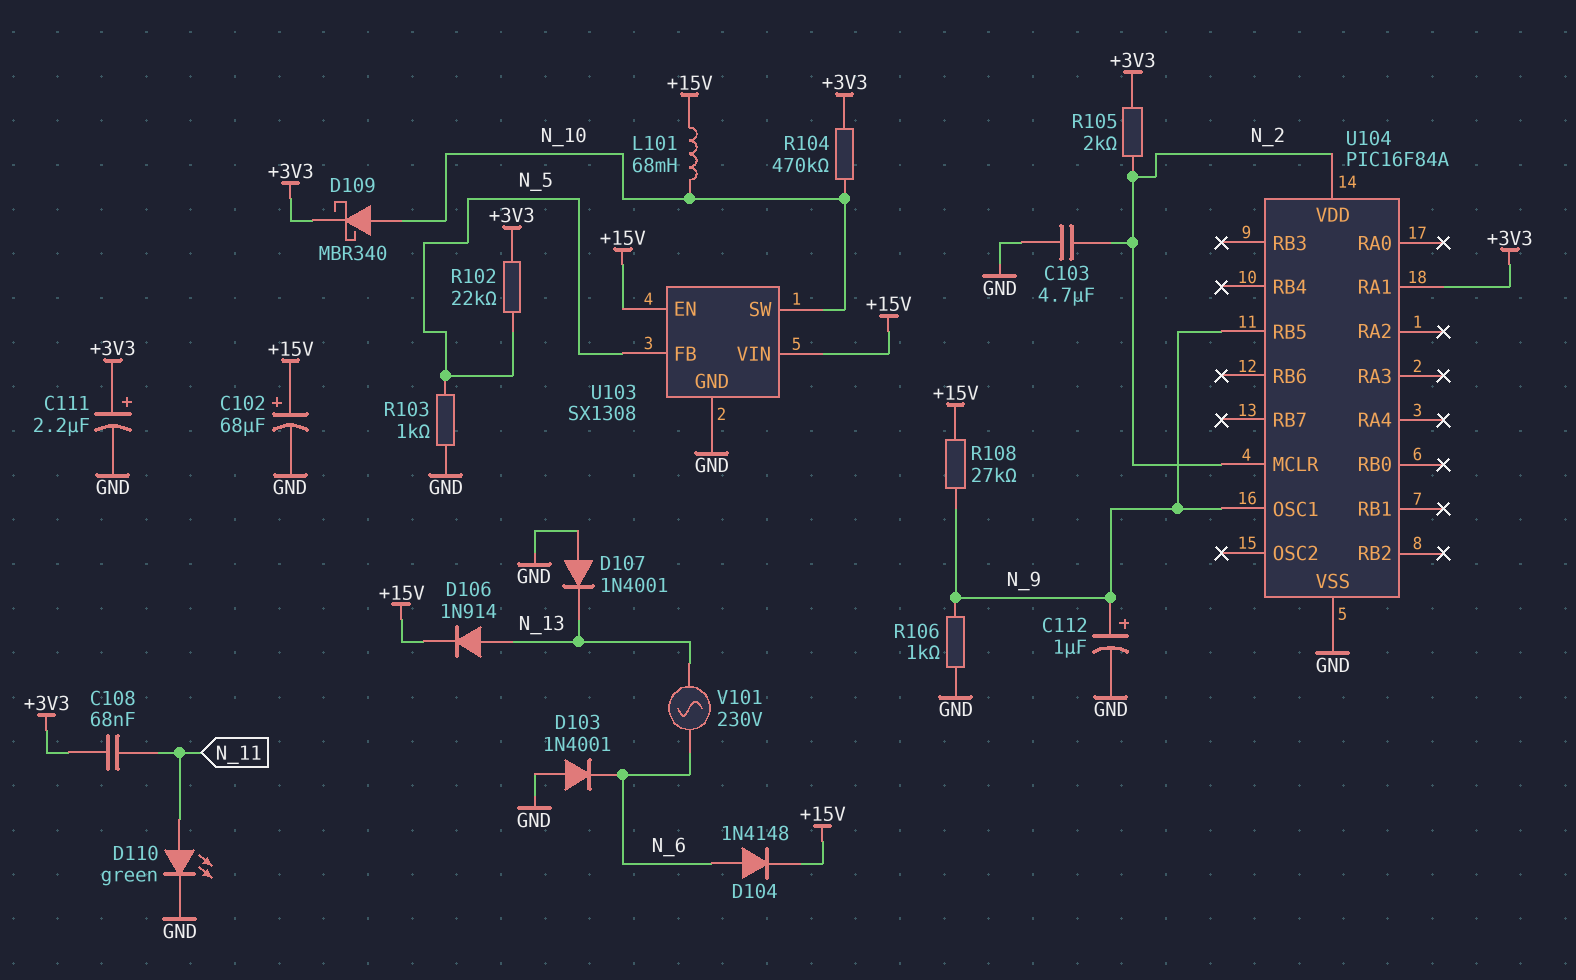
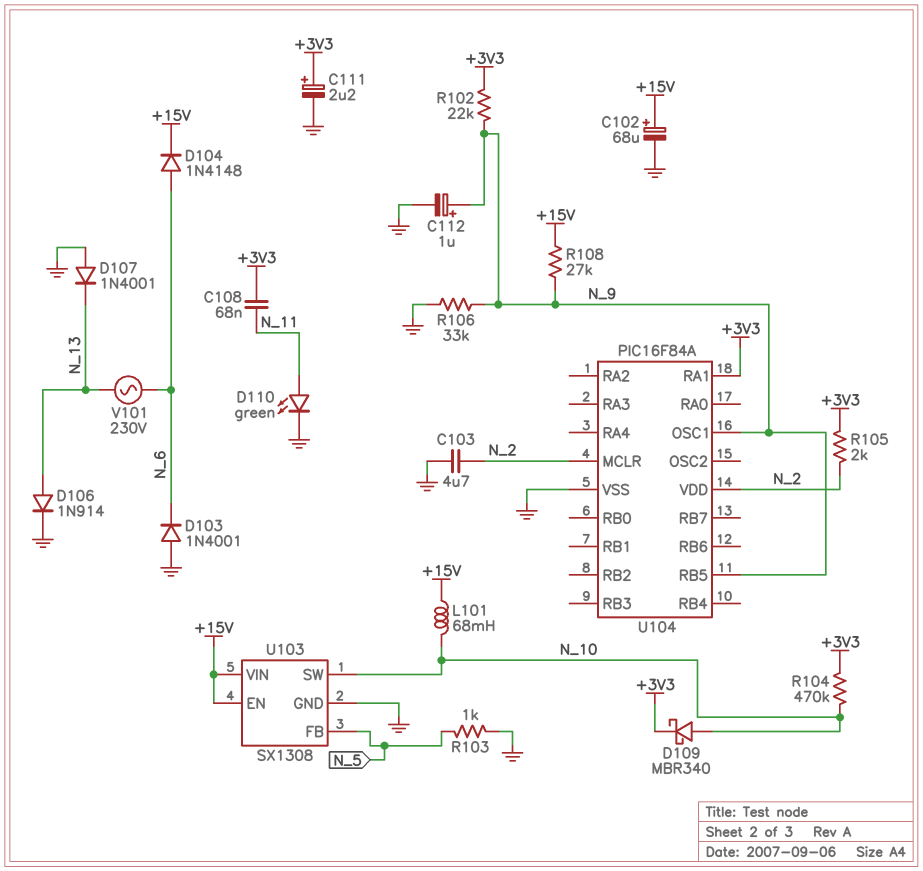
D106: diode 1N914 (A N_13, K +15V) -> diode 1N914 (A N_13, K GND)
R102: 22k (+3V3, N_5) -> 22k (+3V3, N_9)
R106: 1k (GND, N_9) -> 33k (GND, N_9)

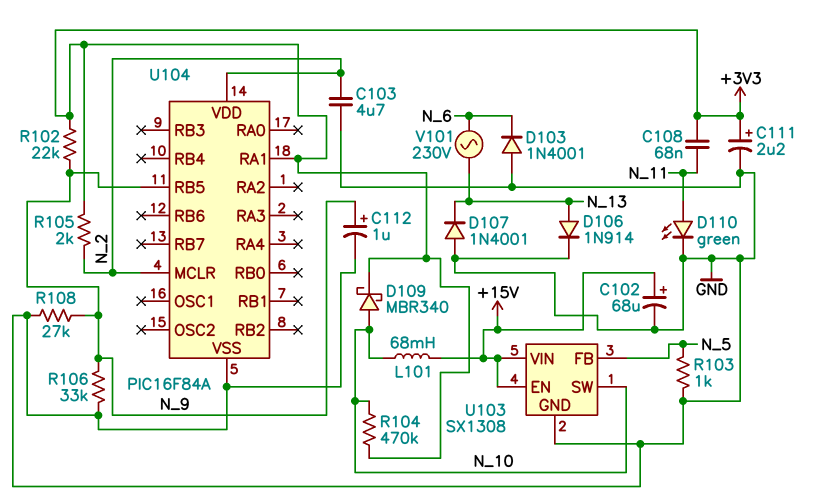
D104: diode 1N4148 (A N_6, K +15V) -> none
R108: 27k (+15V, N_9) -> 27k (GND, N_9)
U104 pin OSC1: N_9 -> none

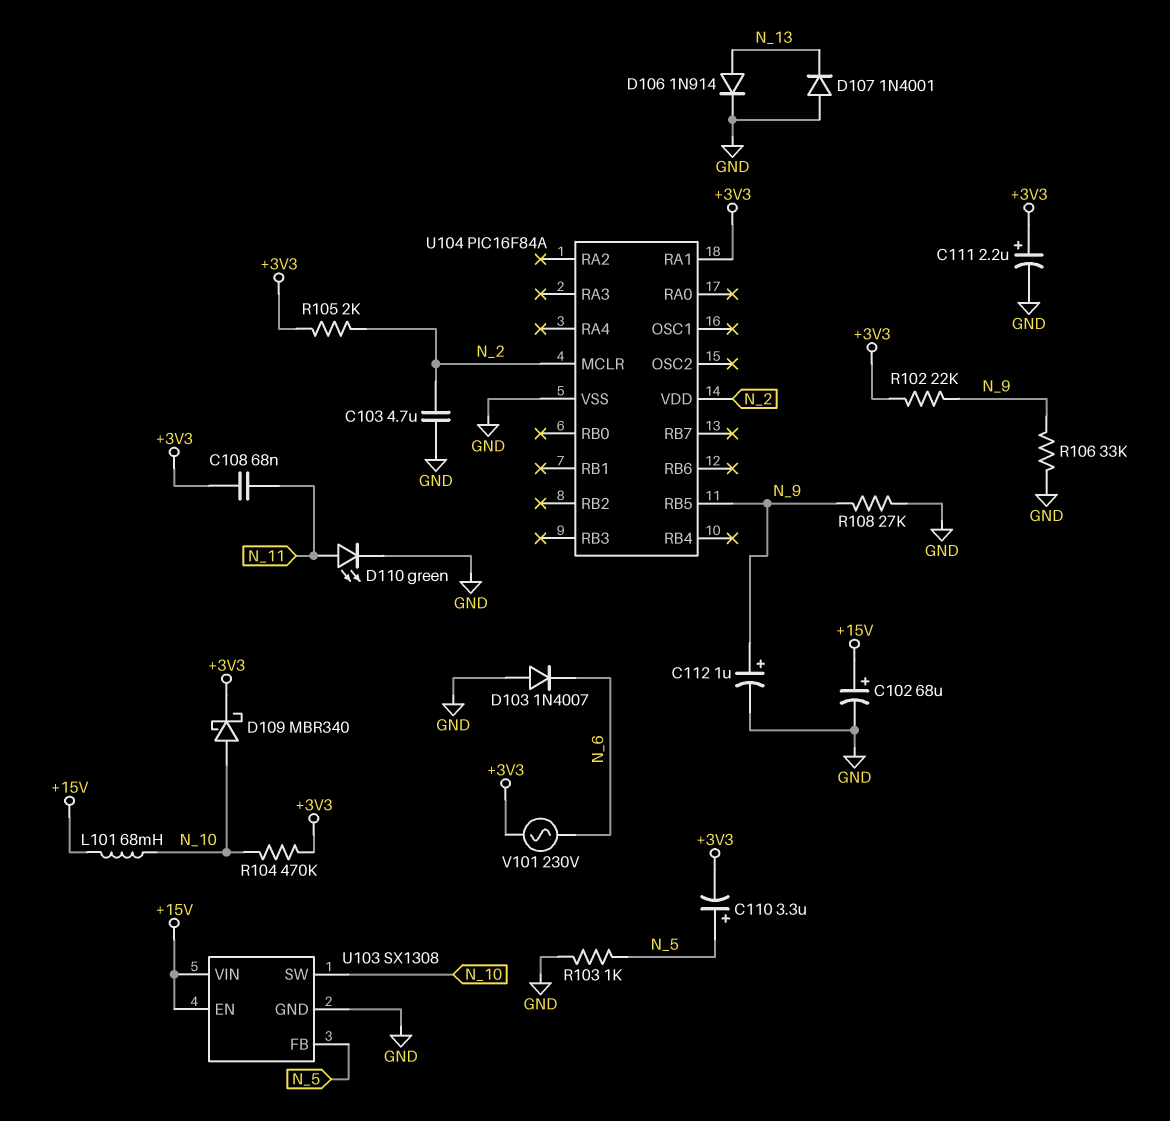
C110: none -> 3.3uF (plus N_5, minus +3V3)
D103: diode 1N4001 (A GND, K N_6) -> diode 1N4007 (A GND, K N_6)
V101: AC 230V (N_6, N_13) -> AC 230V (+3V3, N_6)

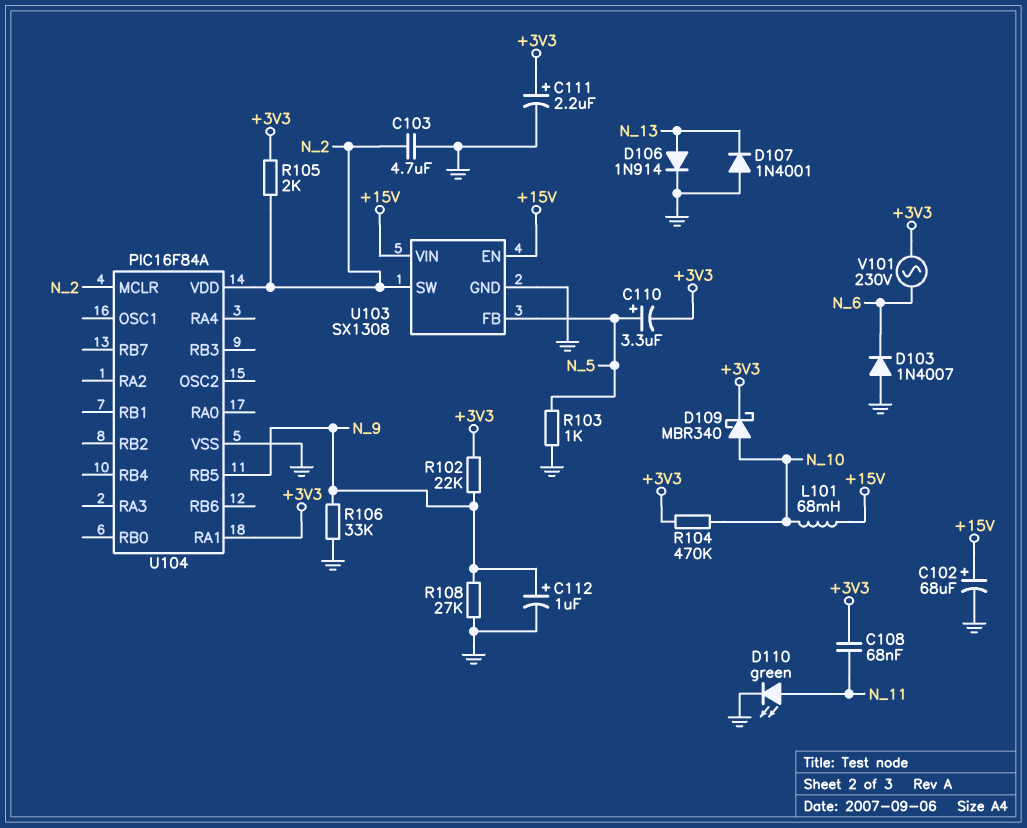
U103 pin SW: N_10 -> N_2

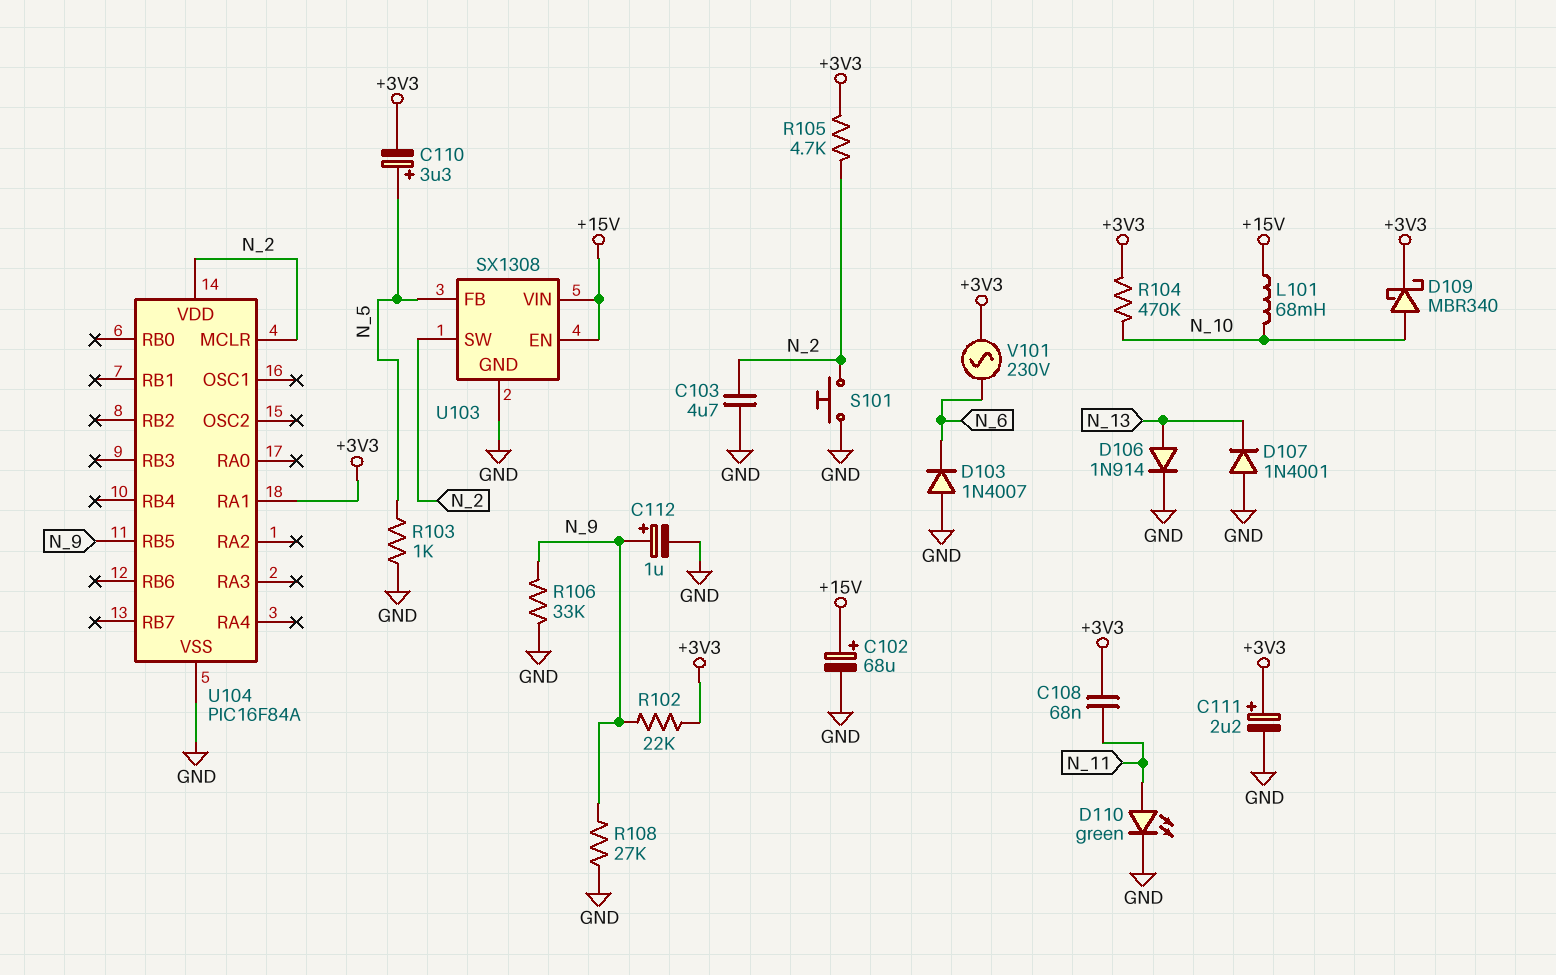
R105: 2k (+3V3, N_2) -> 4.7k (+3V3, N_2)
S101: none -> button (GND, N_2)

